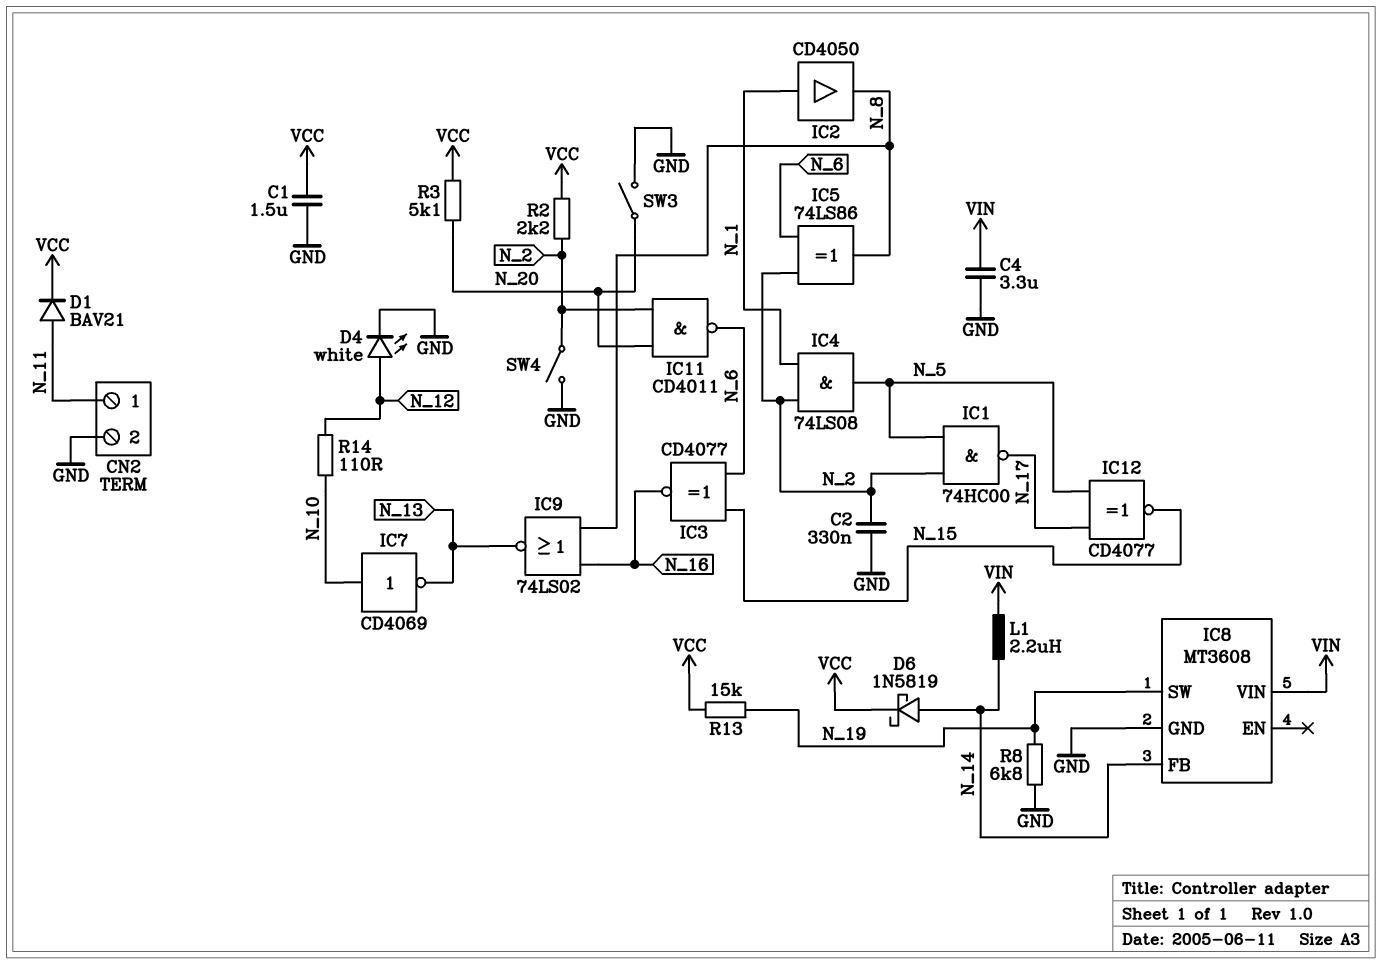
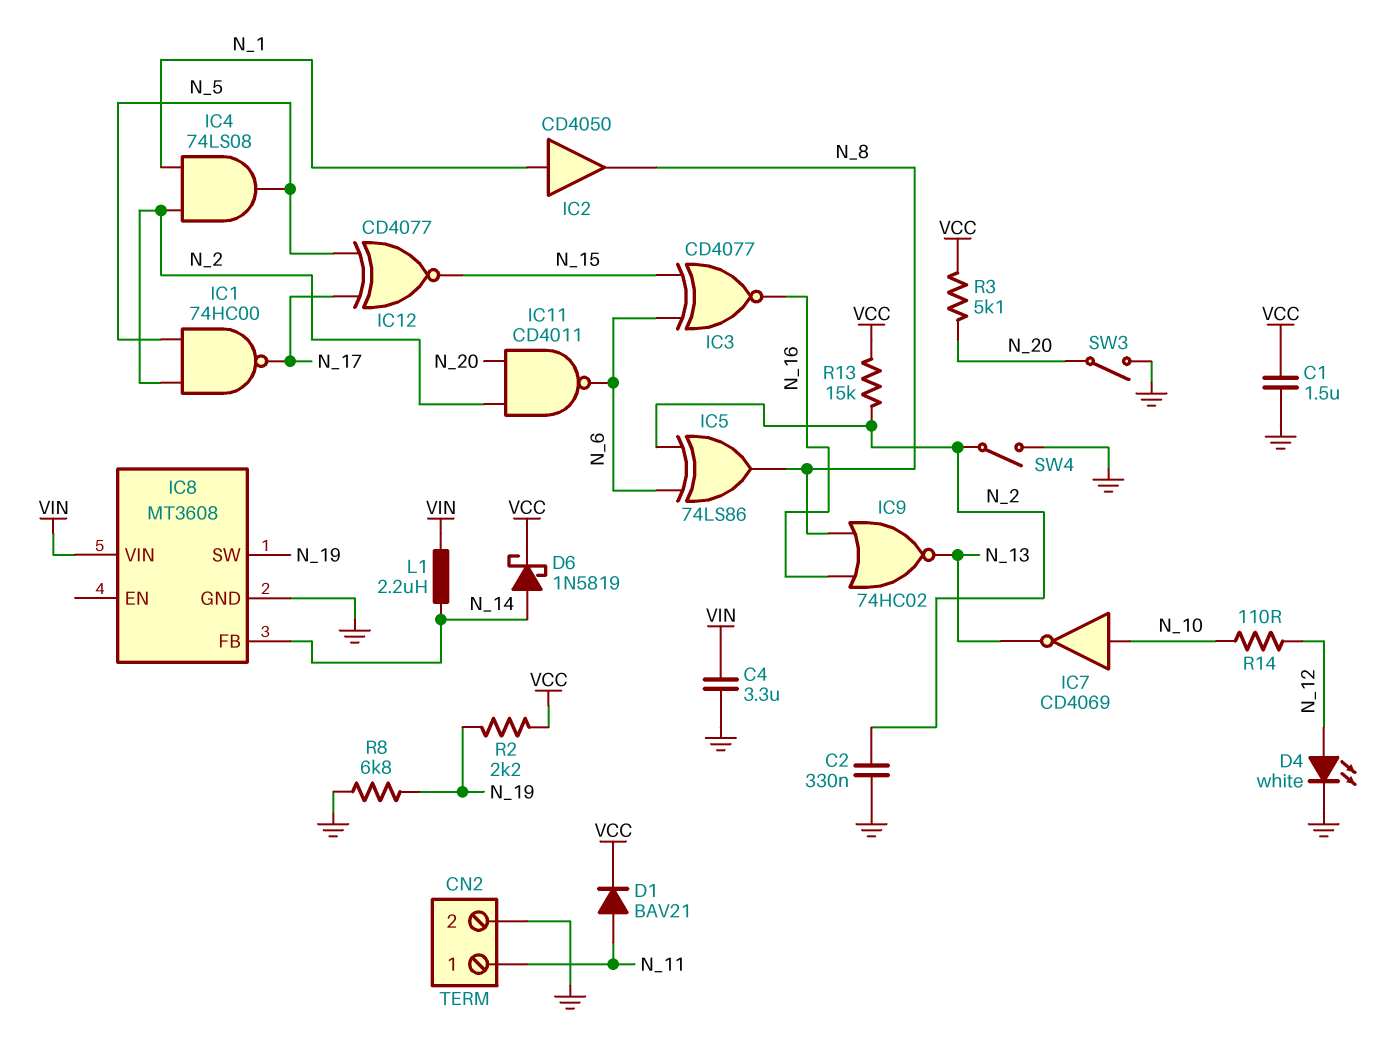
IC9: NOR 74LS02 (in N_8, in N_16, out N_13) -> NOR 74HC02 (in N_8, in N_16, out N_13)
R2: 2.2k (N_2, VCC) -> 2.2k (N_19, VCC)
R13: 15k (N_19, VCC) -> 15k (N_2, VCC)

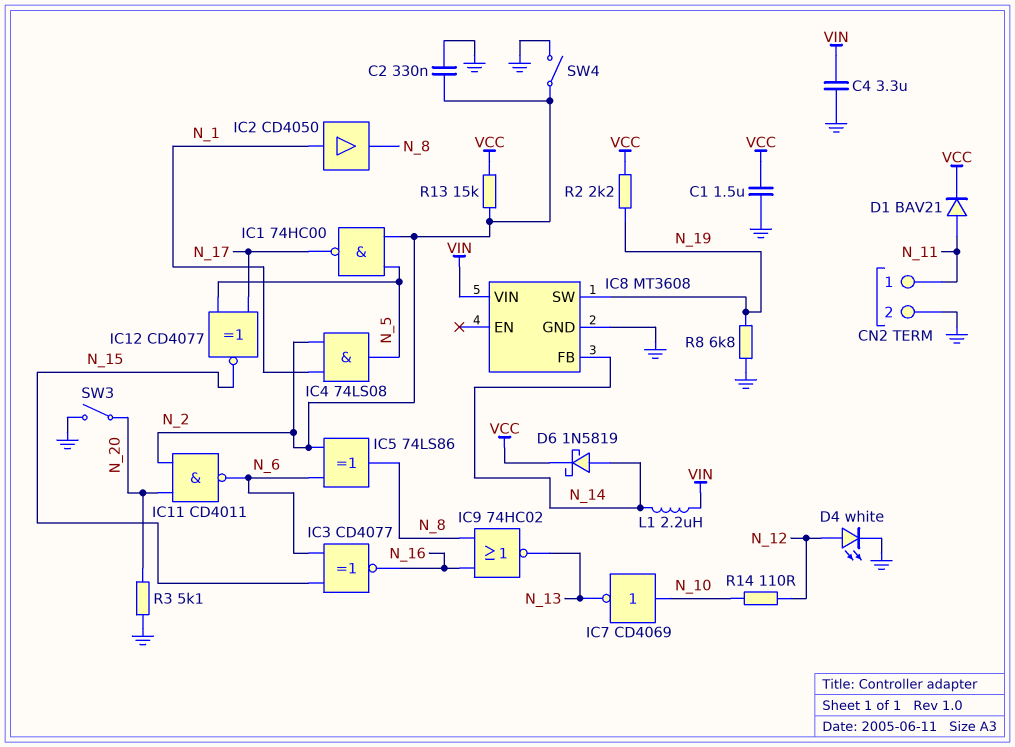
R3: 5.1k (N_20, VCC) -> 5.1k (GND, N_20)

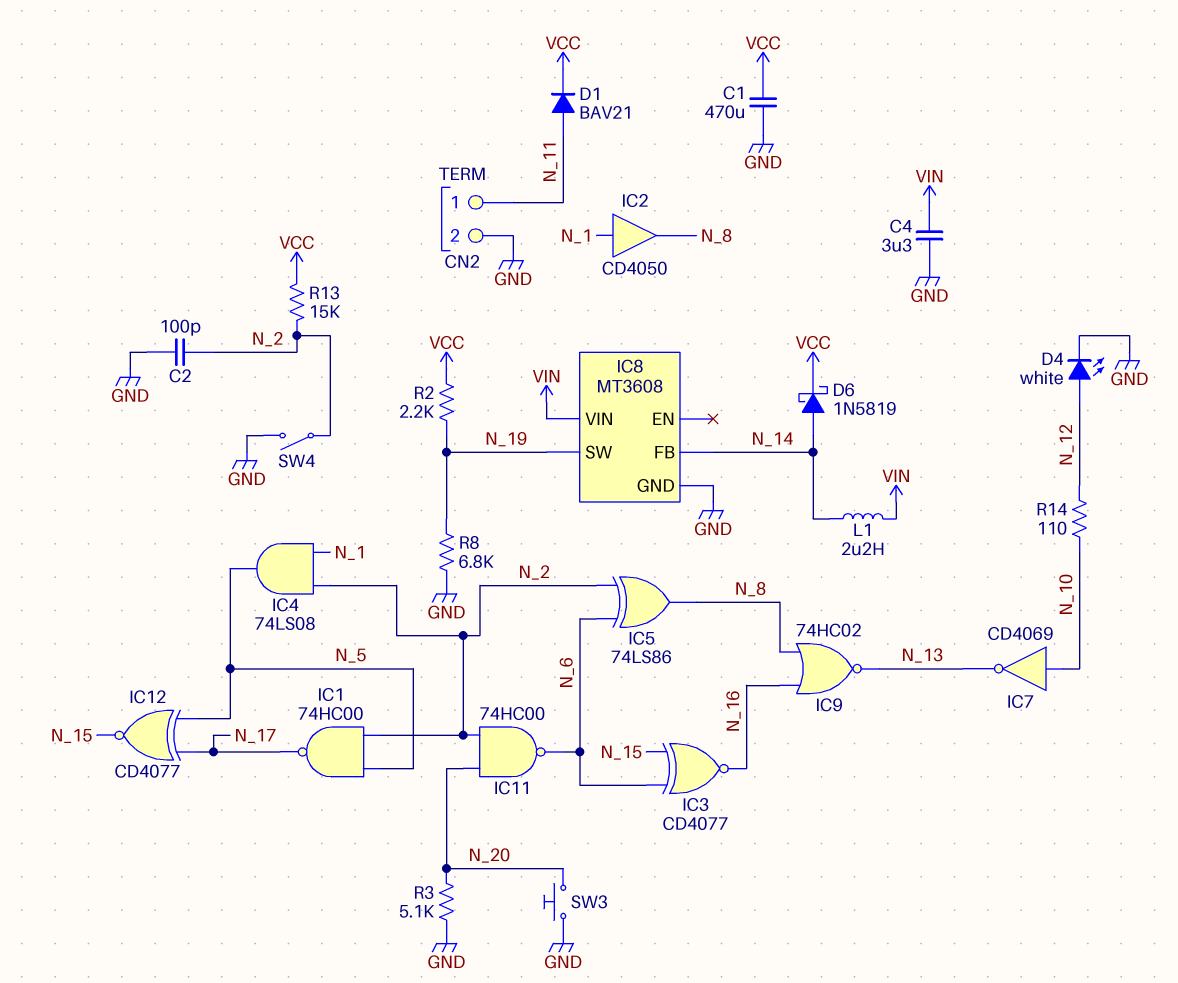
C1: 1.5uF (GND, VCC) -> 470uF (GND, VCC)
C2: 330nF (GND, N_2) -> 100pF (GND, N_2)
IC11: NAND CD4011 (in N_2, in N_20, out N_6) -> NAND 74HC00 (in N_2, in N_20, out N_6)
SW3: switch (GND, N_20) -> button (GND, N_20)

